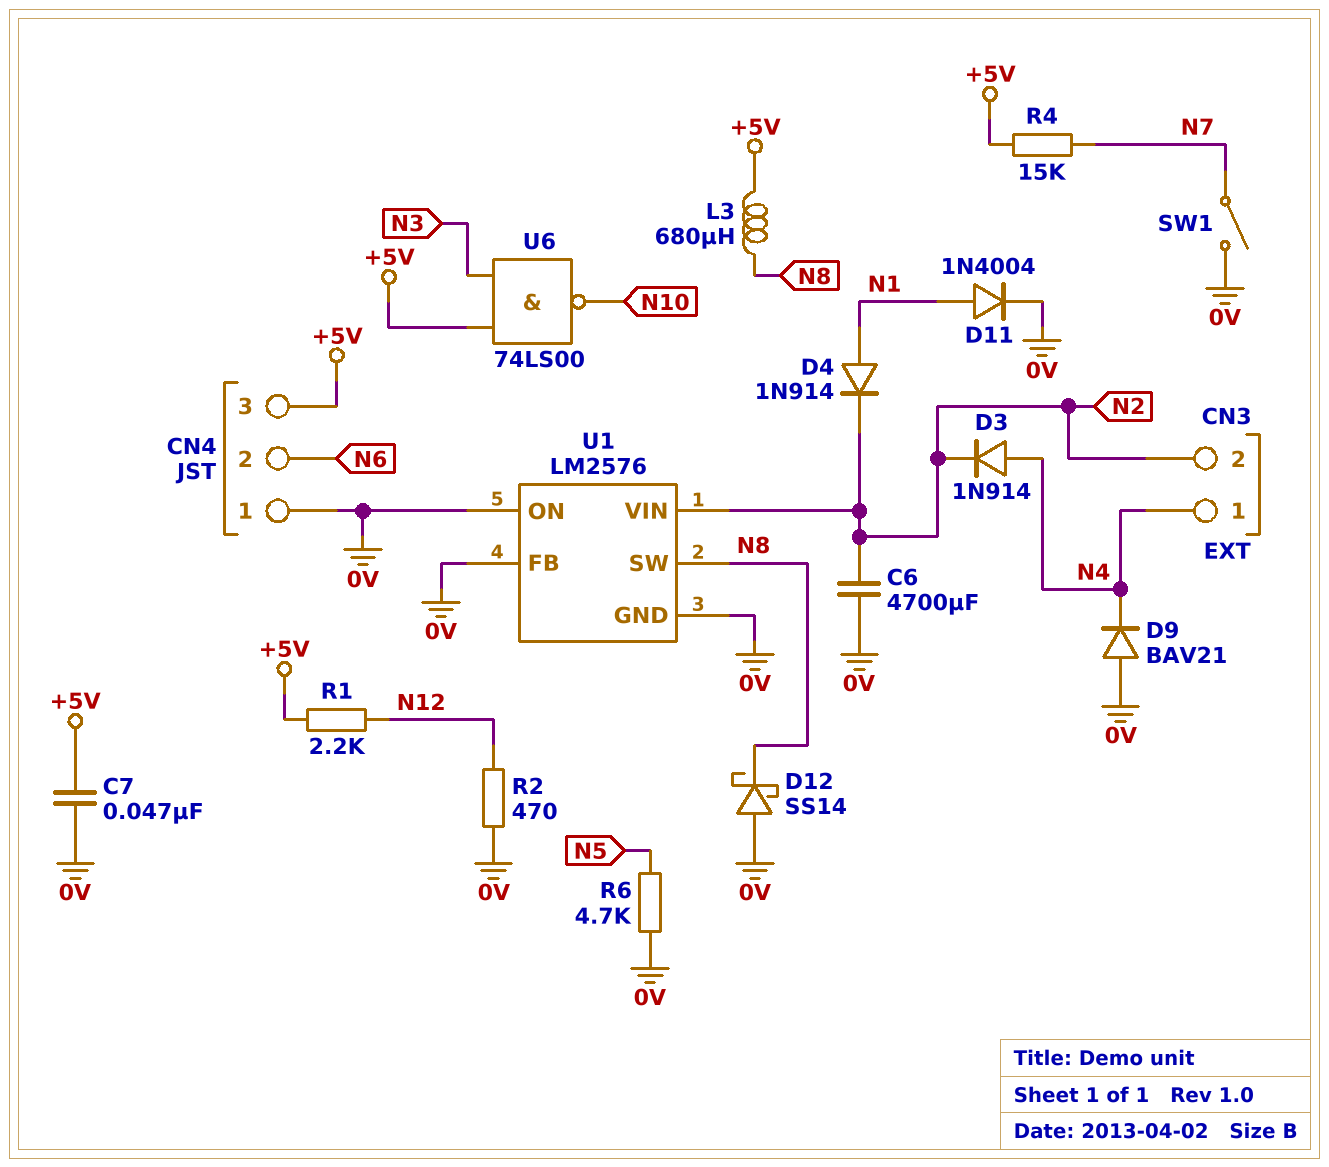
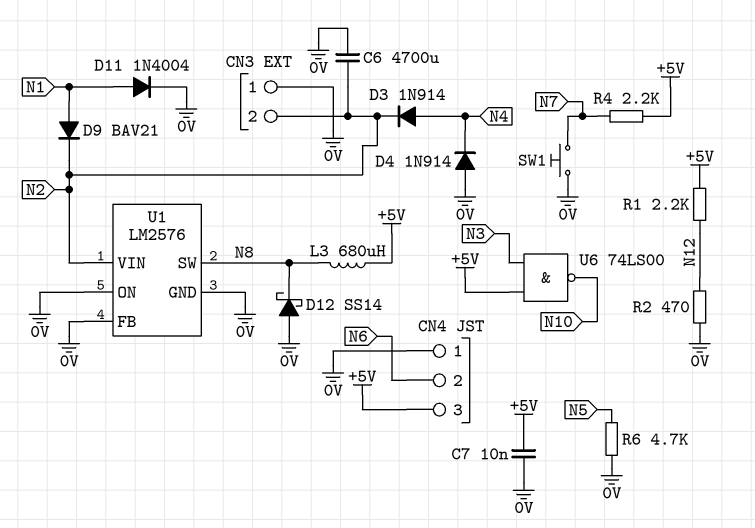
C7: 47nF (+5V, 0V) -> 10nF (+5V, 0V)
CN3 pin 1: N4 -> 0V
D4: diode 1N914 (A N1, K N2) -> diode 1N914 (A 0V, K N4)
D9: diode BAV21 (A 0V, K N4) -> diode BAV21 (A N1, K N2)
R4: 15k (+5V, N7) -> 2.2k (+5V, N7)
SW1: switch (0V, N7) -> button (0V, N7)

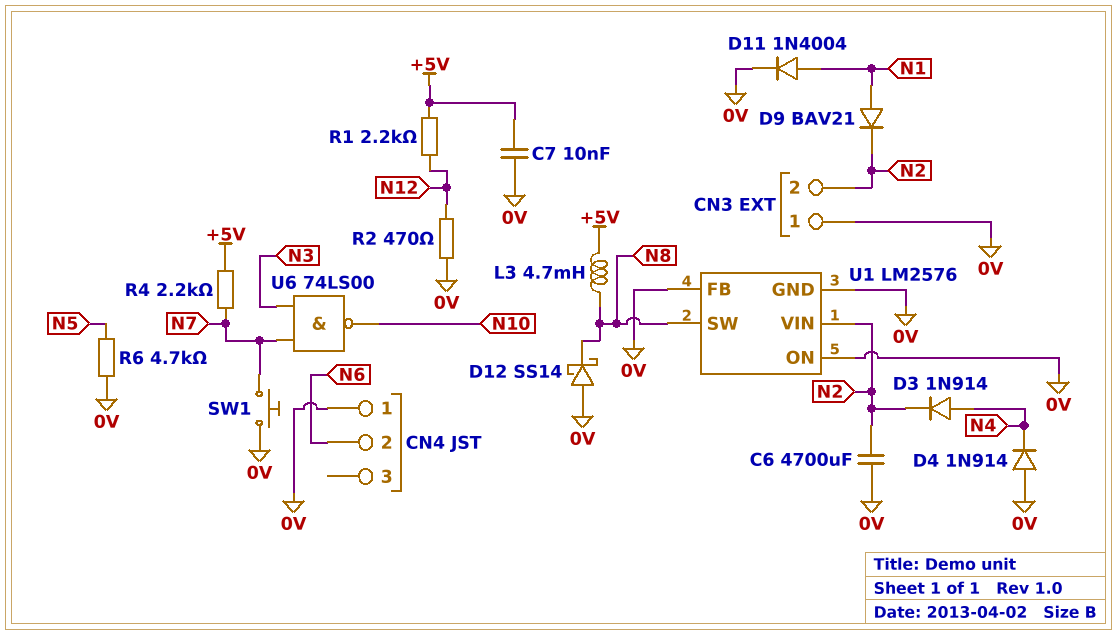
CN4 pin 3: +5V -> none
L3: 680uH (+5V, N8) -> 4.7mH (+5V, N8)
U6: NAND 74LS00 (in +5V, in N3, out N10) -> NAND 74LS00 (in N3, in N7, out N10)

